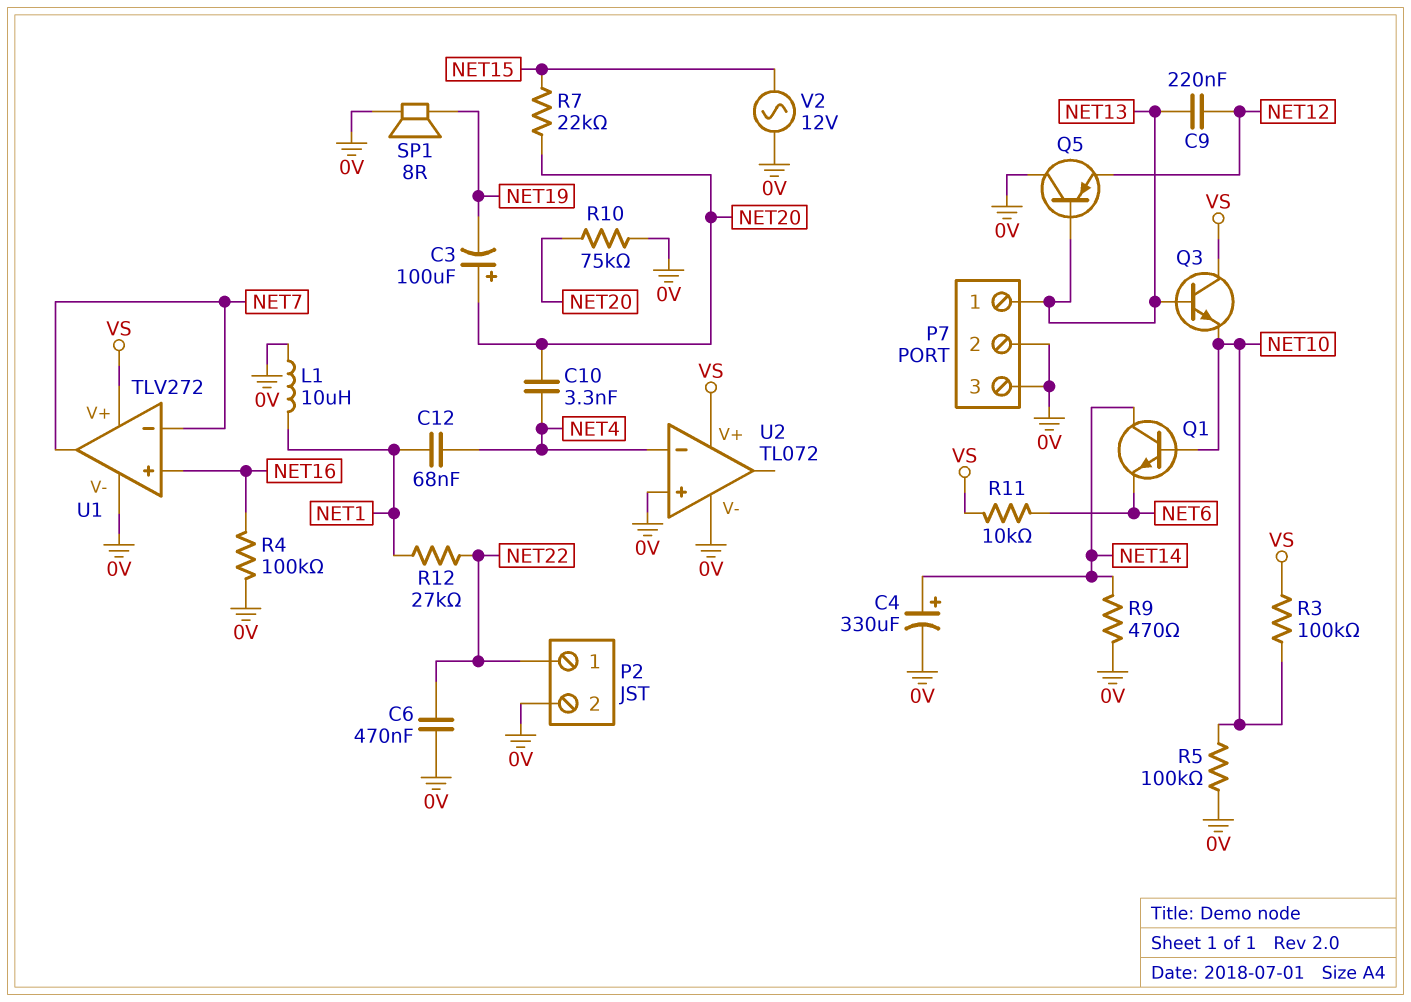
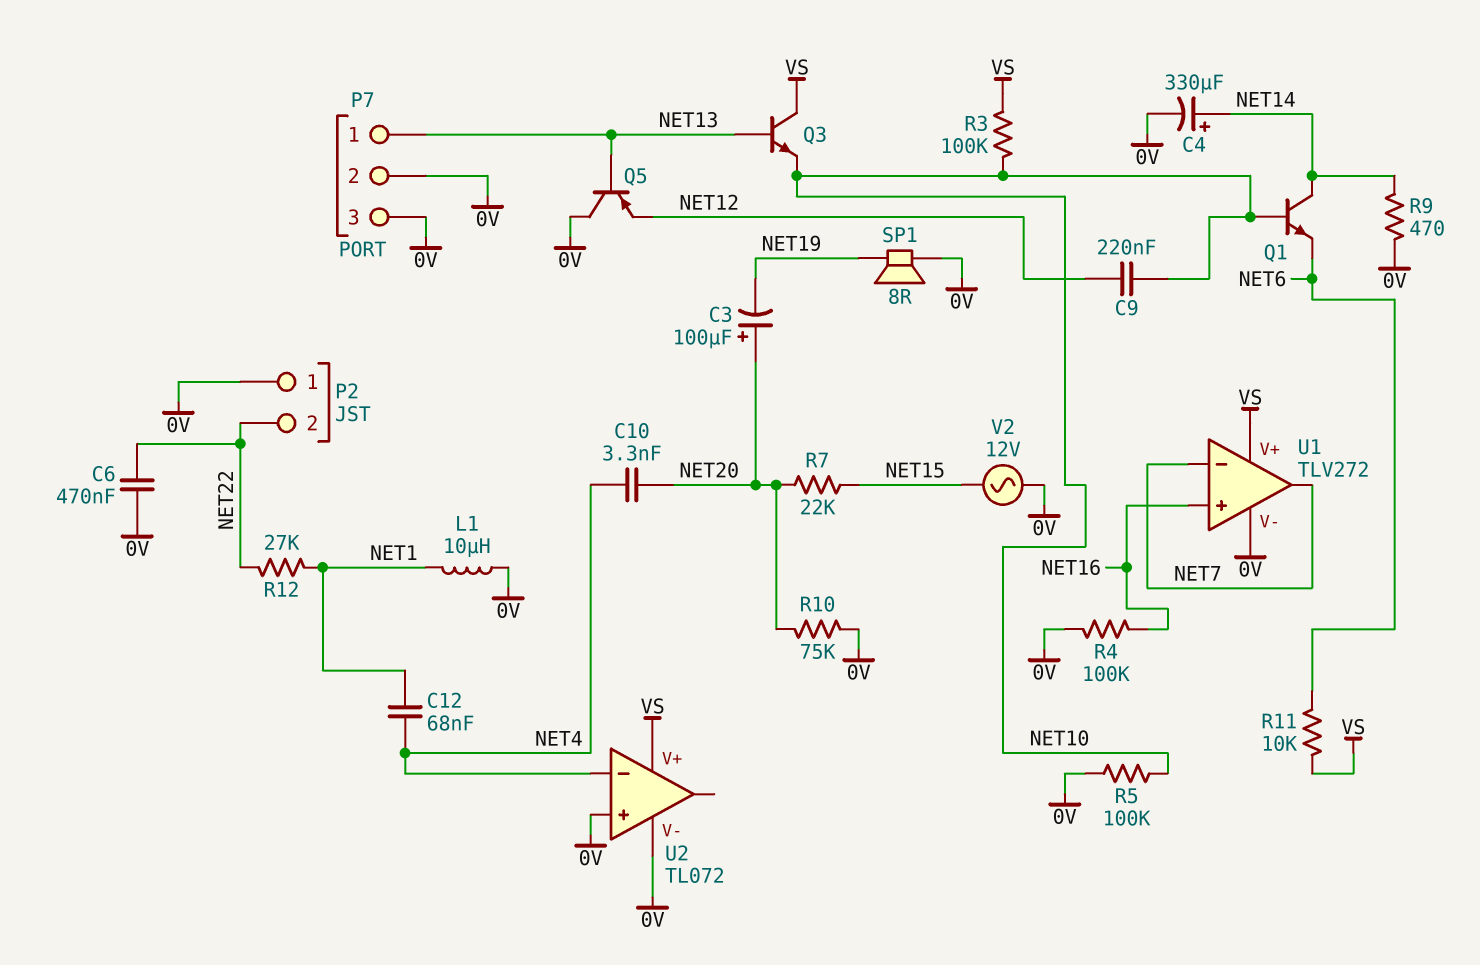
C9: 220nF (NET12, NET13) -> 220nF (NET10, NET12)
P2 pin 1: NET22 -> 0V
P2 pin 2: 0V -> NET22

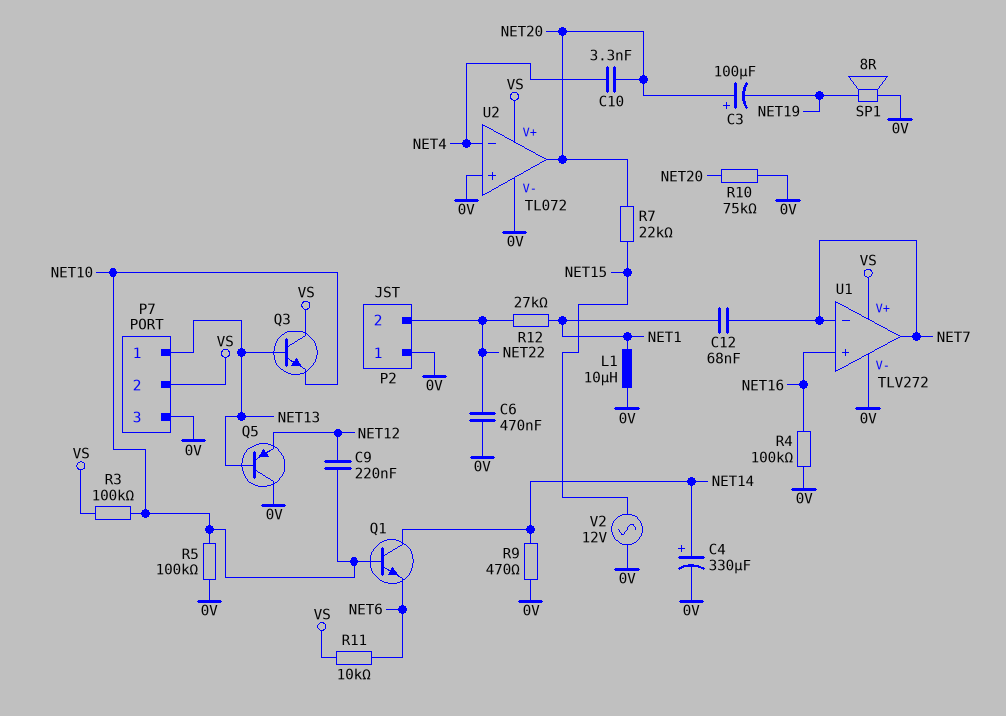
C12: 68nF (NET1, NET4) -> 68nF (NET1, NET7)
P7 pin 2: 0V -> VS
U2 pin out: none -> NET20

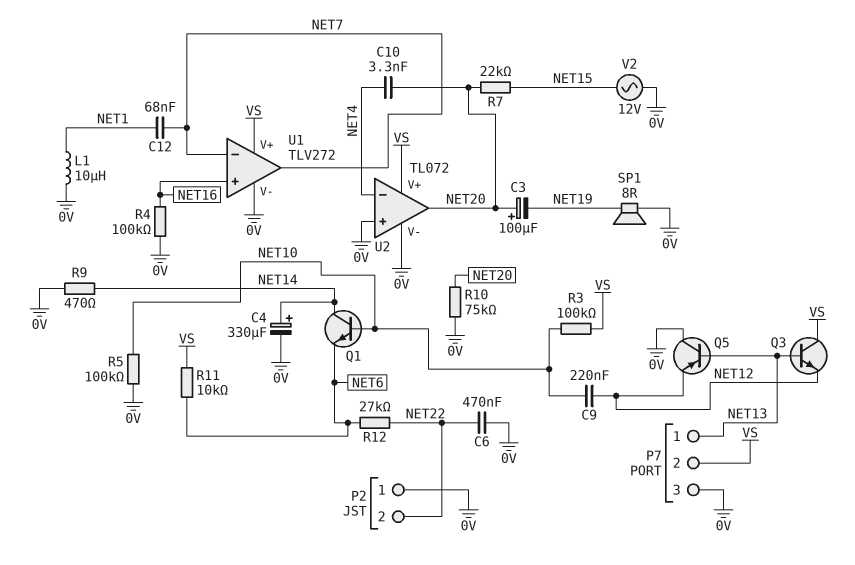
Q3: NPN (B NET13, C VS, E NET10) -> NPN (B NET13, C VS, E NET12)
R12: 27k (NET1, NET22) -> 27k (NET6, NET22)

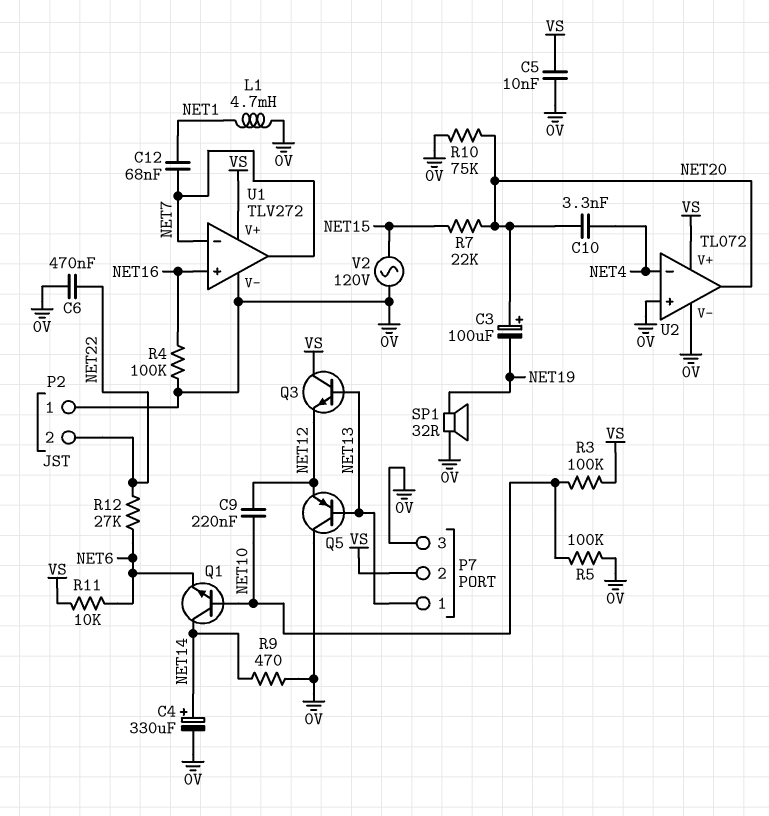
C5: none -> 10nF (0V, VS)
L1: 10uH (0V, NET1) -> 4.7mH (0V, NET1)
SP1: speaker 8R (0V, NET19) -> speaker 32R (0V, NET19)
V2: AC 12V (0V, NET15) -> AC 120V (0V, NET15)

